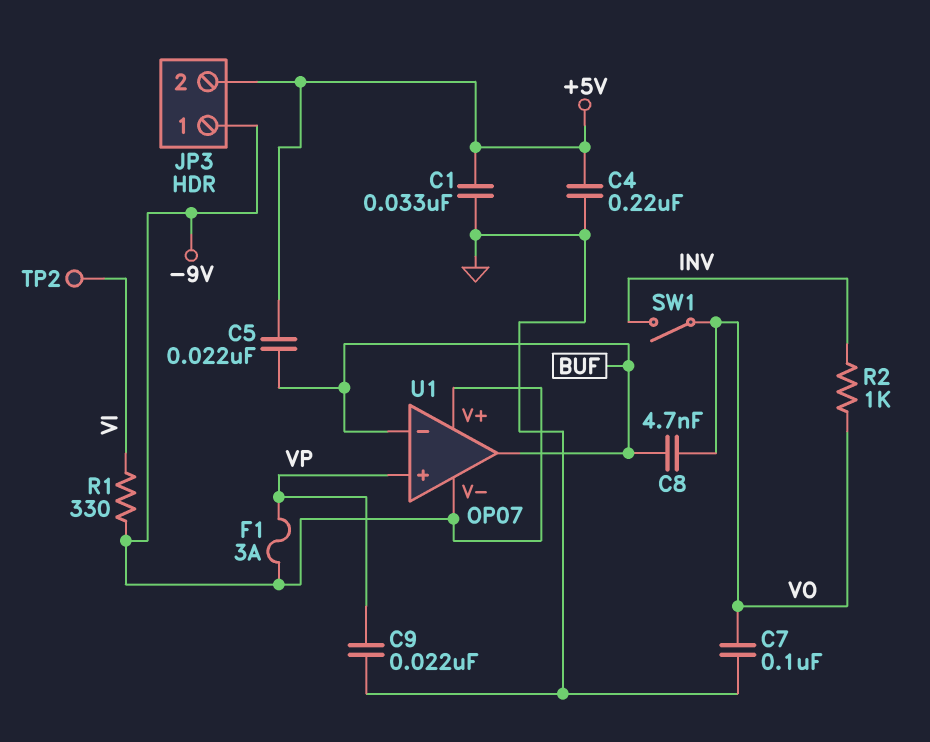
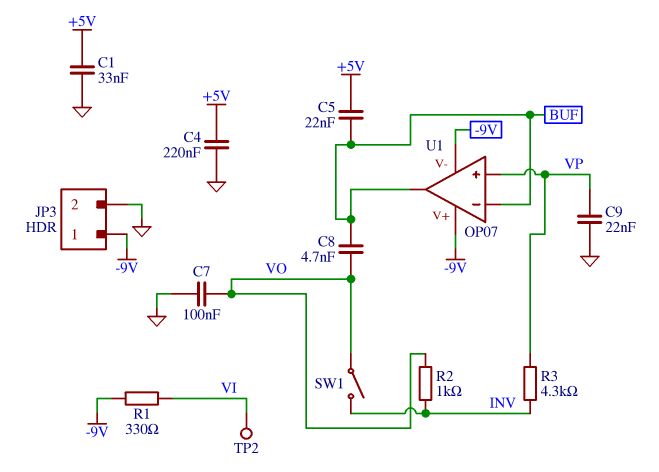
F1: 3A (-9V, VP) -> none
JP3 pin 2: +5V -> GND
R3: none -> 4.3k (INV, VP)

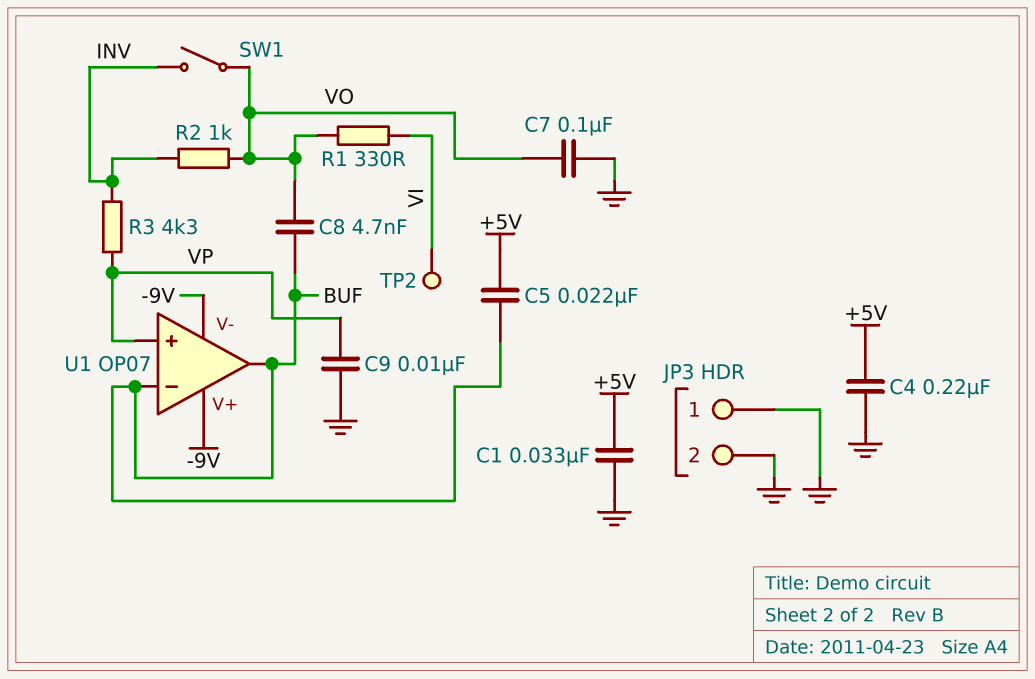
C9: 22nF (GND, VP) -> 10nF (GND, VP)
JP3 pin 1: -9V -> GND
R1: 330 (-9V, VI) -> 330 (VI, VO)

